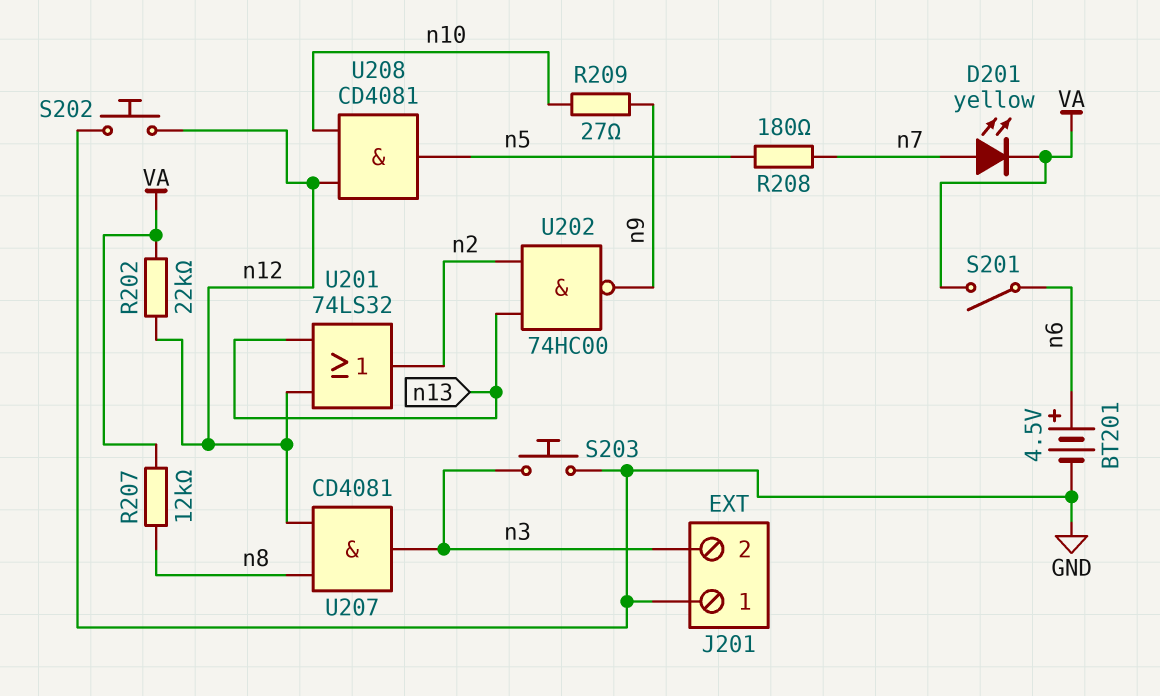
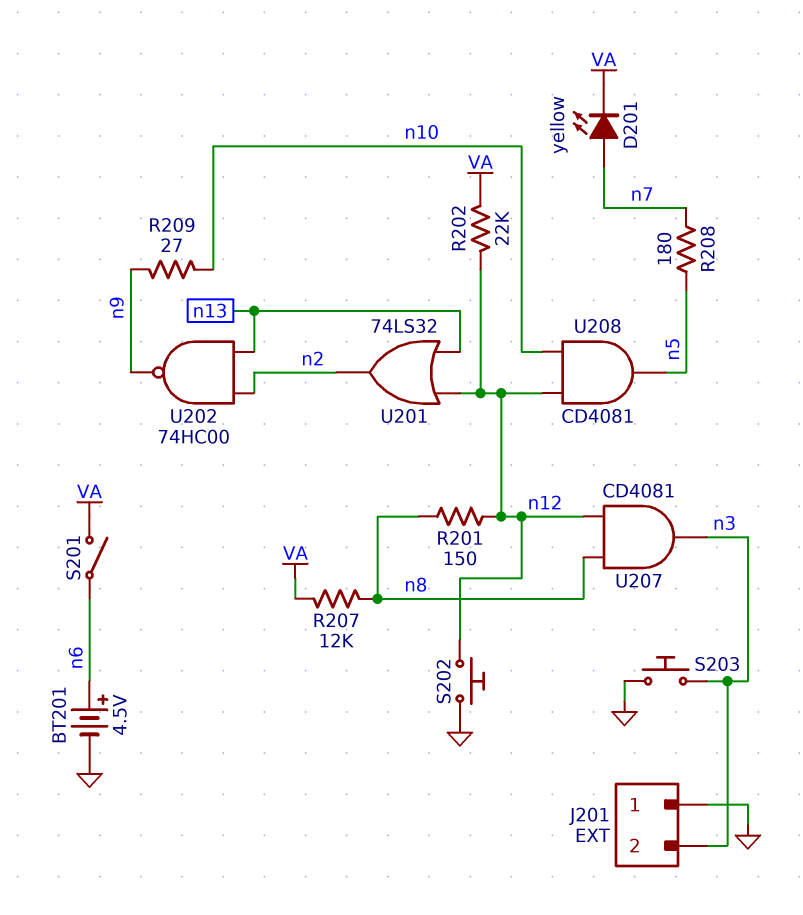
R201: none -> 150 (n8, n12)

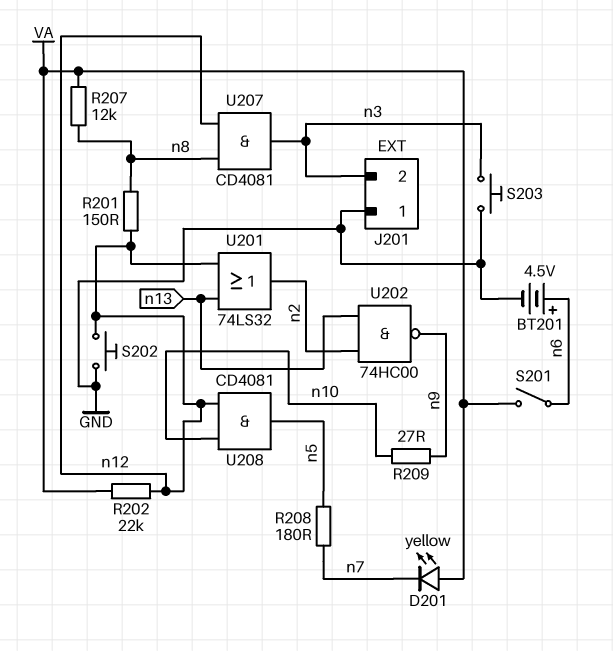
D201: LED yellow (A n7, K VA) -> LED yellow (A VA, K n7)

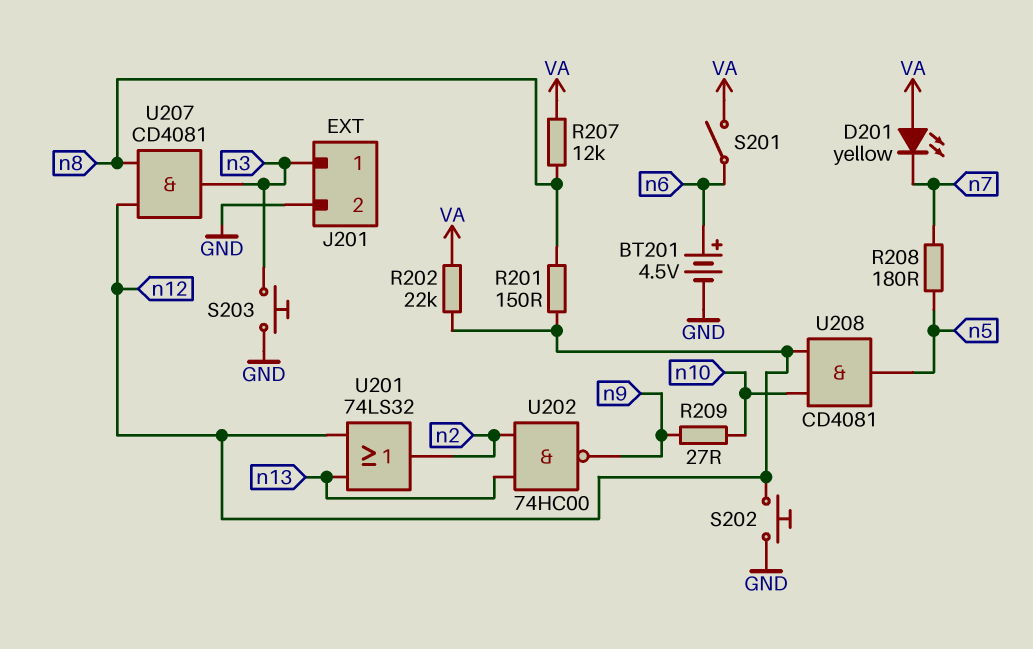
J201 pin 1: GND -> n3
J201 pin 2: n3 -> GND

